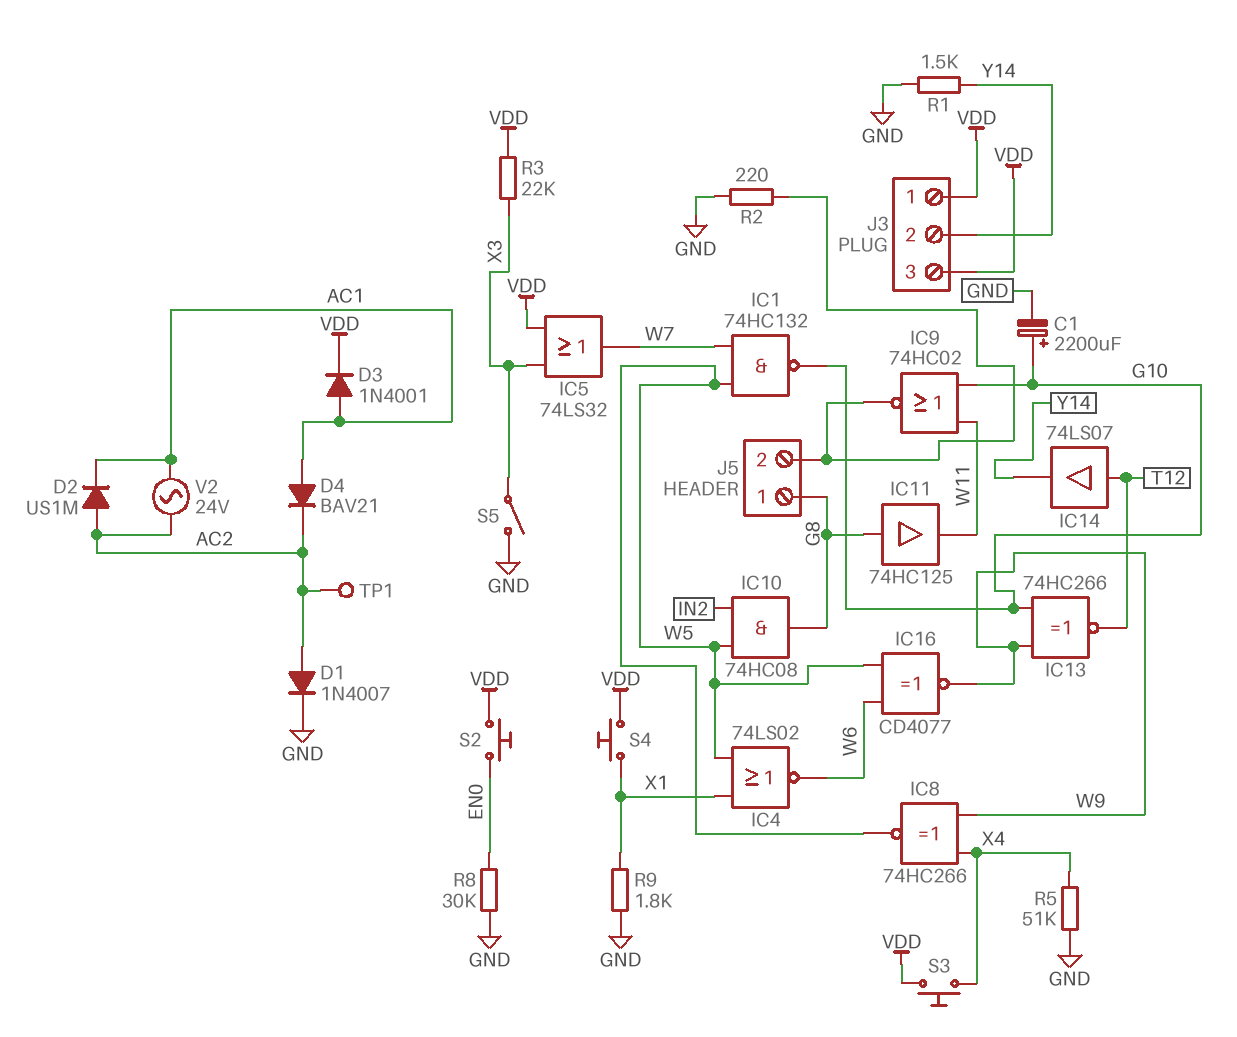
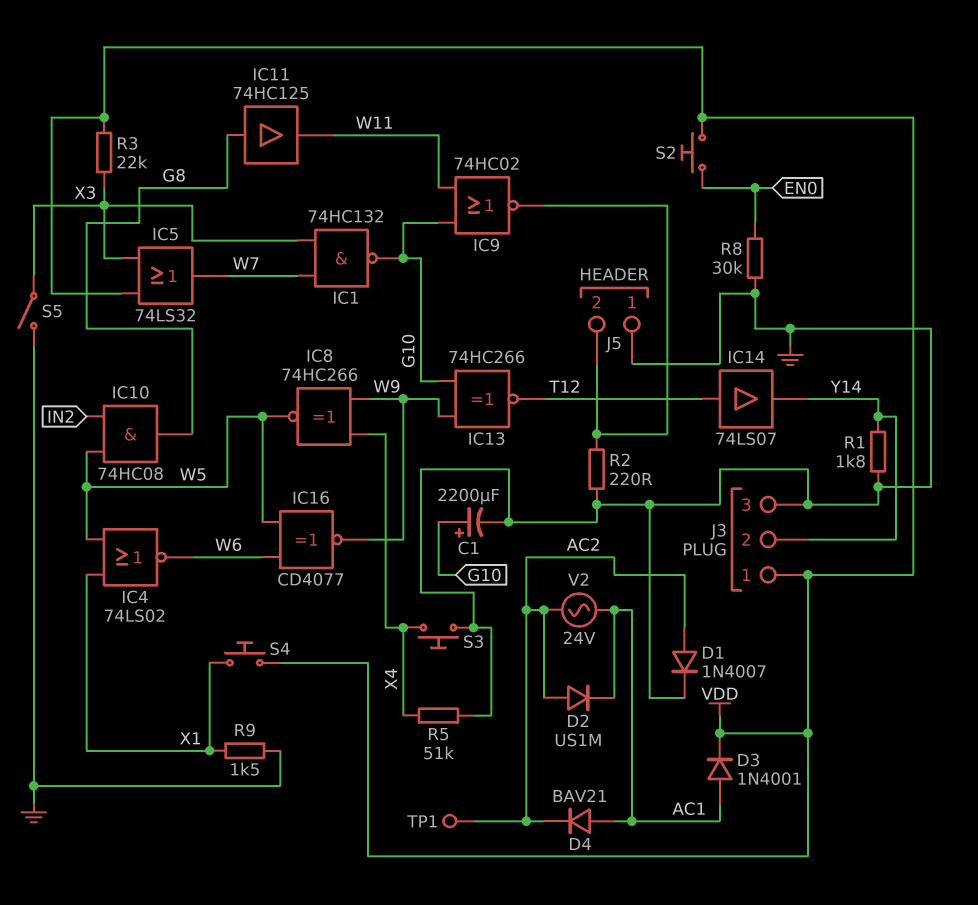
IC1: NAND 74HC132 (in W5, in W7, out G10) -> NAND 74HC132 (in W7, in X3, out G10)
J3 pin 3: VDD -> GND
J5 pin 1: G8 -> GND
R1: 1.5k (GND, Y14) -> 1.8k (GND, Y14)
R9: 1.8k (GND, X1) -> 1.5k (GND, X1)
S3: button (VDD, X4) -> button (GND, X4)

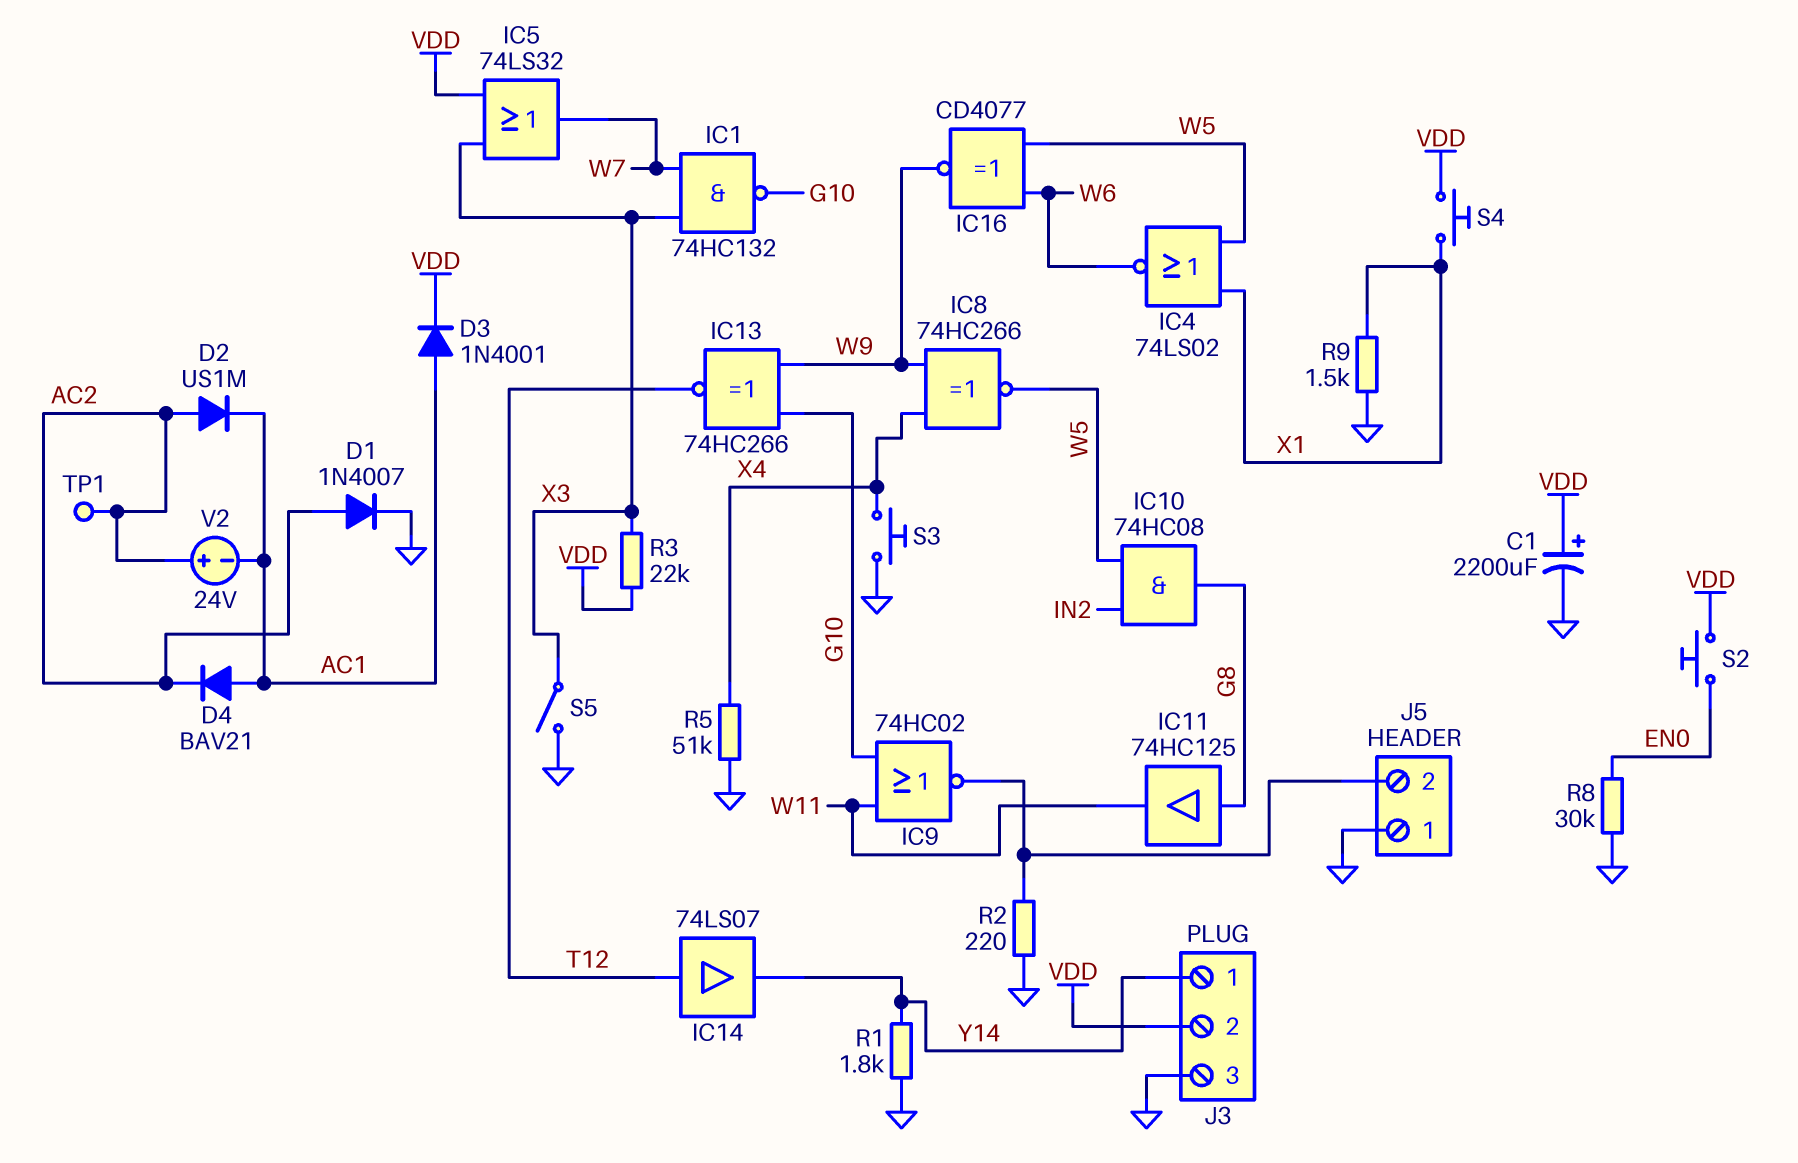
C1: 2200uF (plus G10, minus GND) -> 2200uF (plus VDD, minus GND)
J3 pin 1: VDD -> Y14
J3 pin 2: Y14 -> VDD
V2: AC 24V (AC1, AC2) -> 24V (plus AC2, minus AC1)

